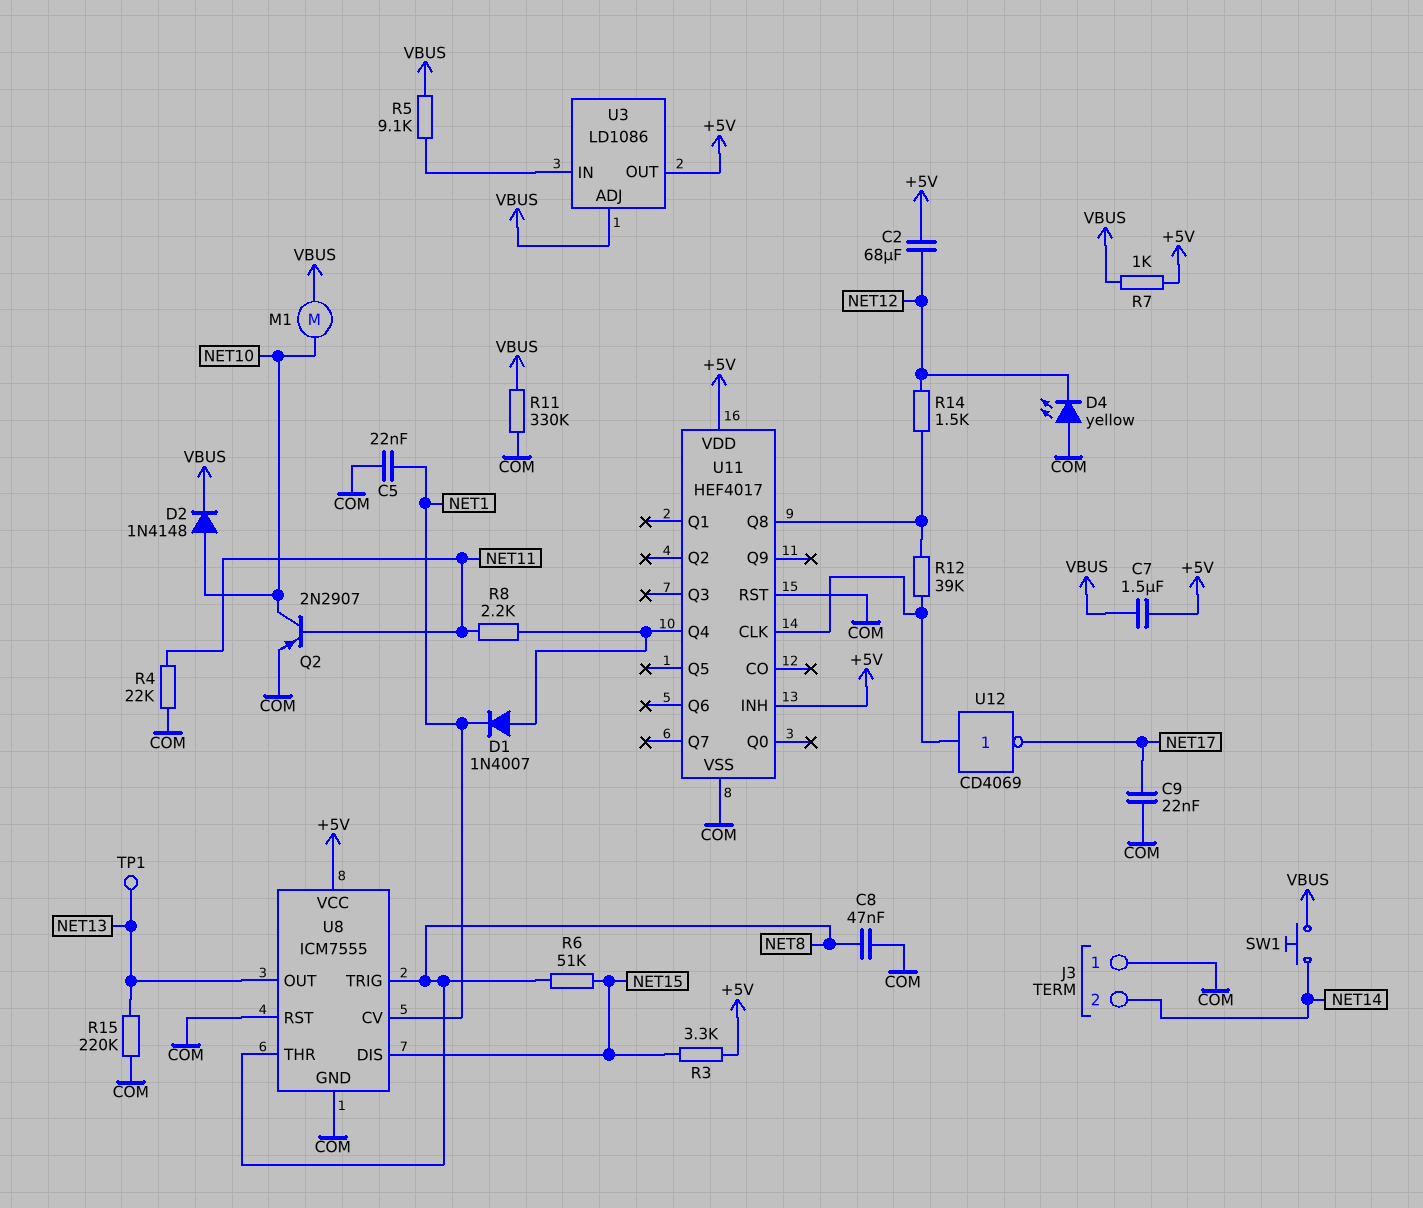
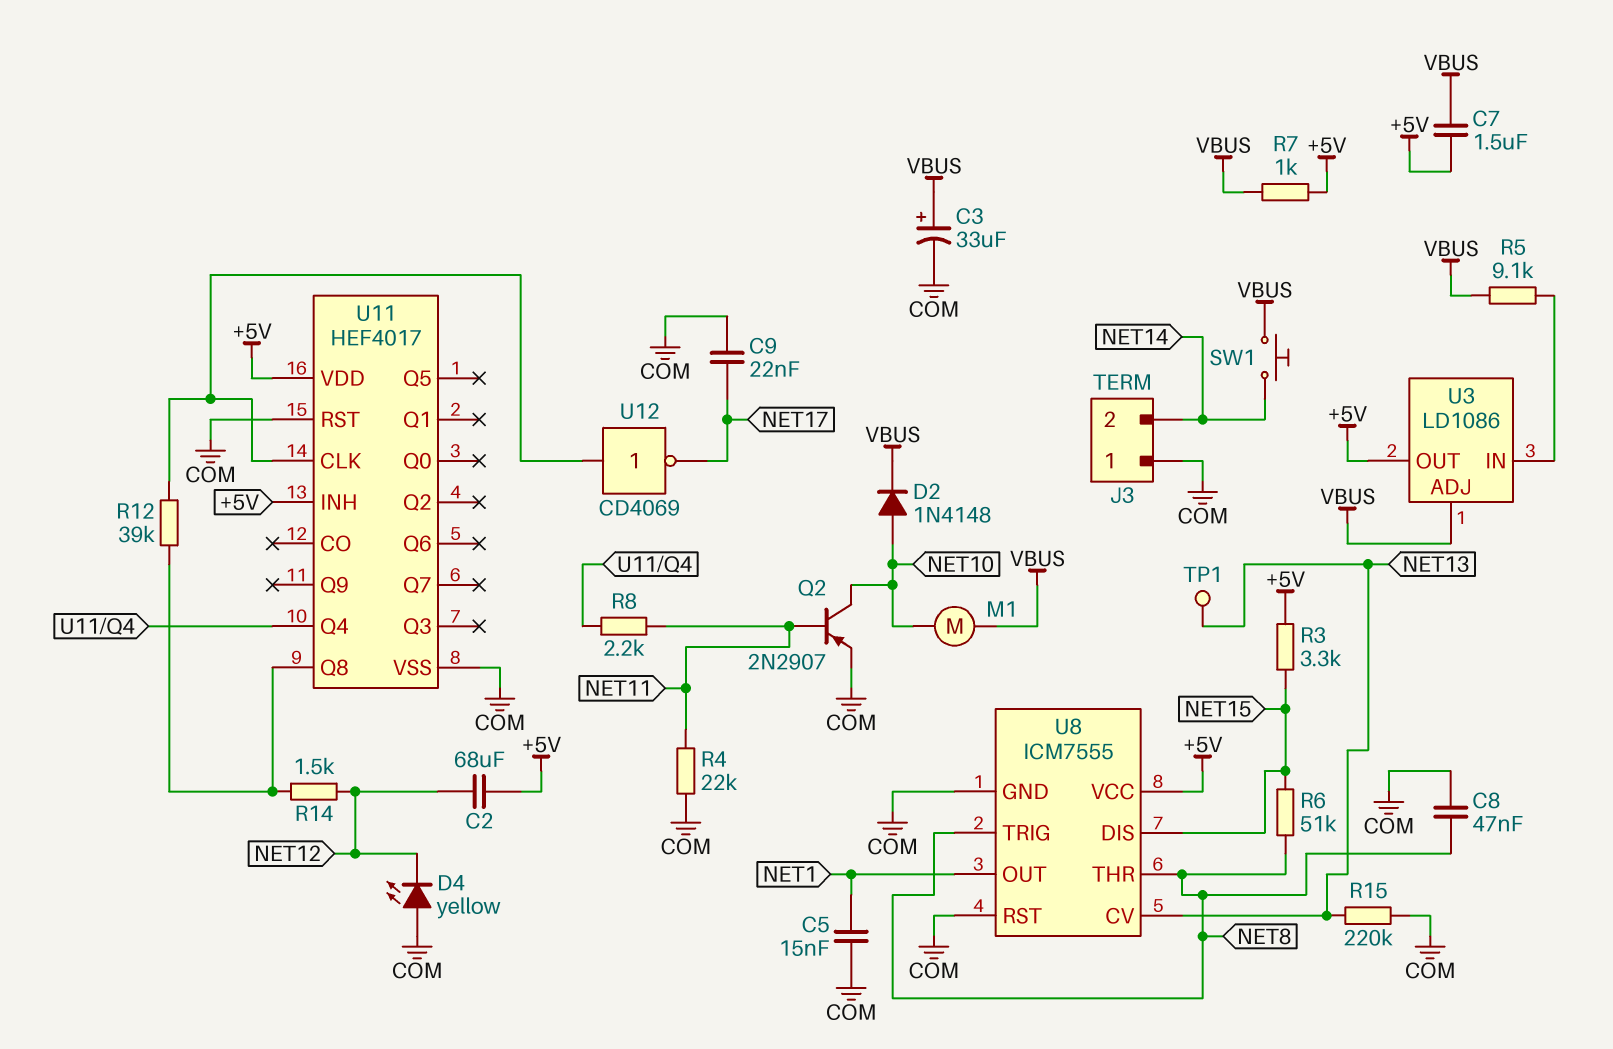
C3: none -> 33uF (plus VBUS, minus COM)
C5: 22nF (COM, NET1) -> 15nF (COM, NET1)
D1: diode 1N4007 (A U11/Q4, K NET1) -> none
R11: 330k (COM, VBUS) -> none
U8 pin CV: NET1 -> NET13
U8 pin OUT: NET13 -> NET1

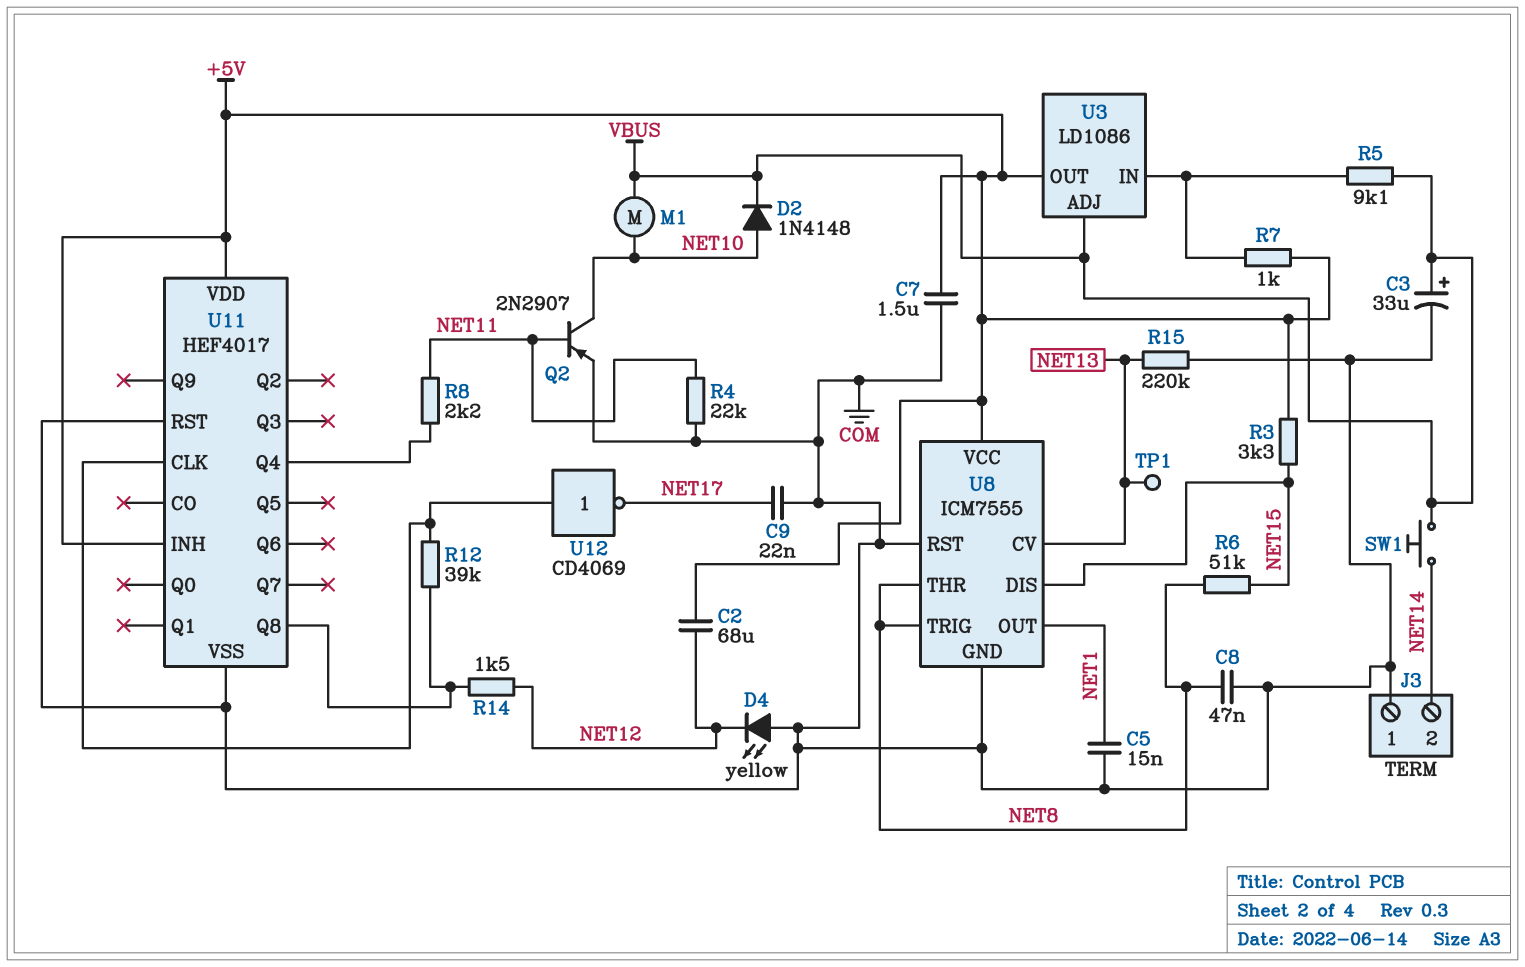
C7: 1.5uF (+5V, VBUS) -> 1.5uF (+5V, COM)
R7: 1k (+5V, VBUS) -> 1k (+5V, U3/IN)

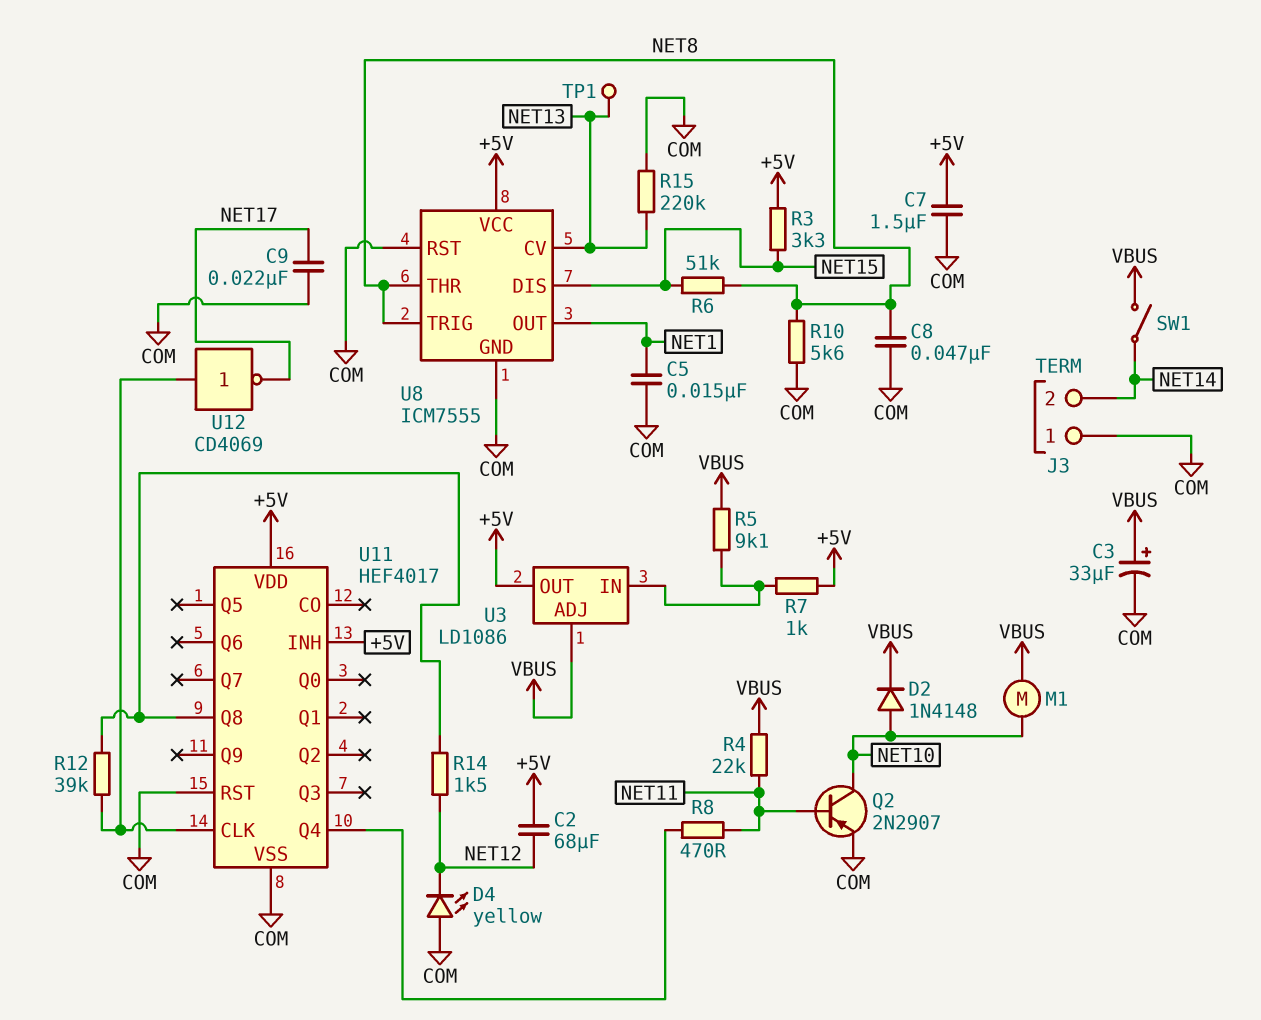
R4: 22k (COM, NET11) -> 22k (NET11, VBUS)
R8: 2.2k (NET11, U11/Q4) -> 470 (NET11, U11/Q4)
R10: none -> 5.6k (COM, NET8)
SW1: button (NET14, VBUS) -> switch (NET14, VBUS)

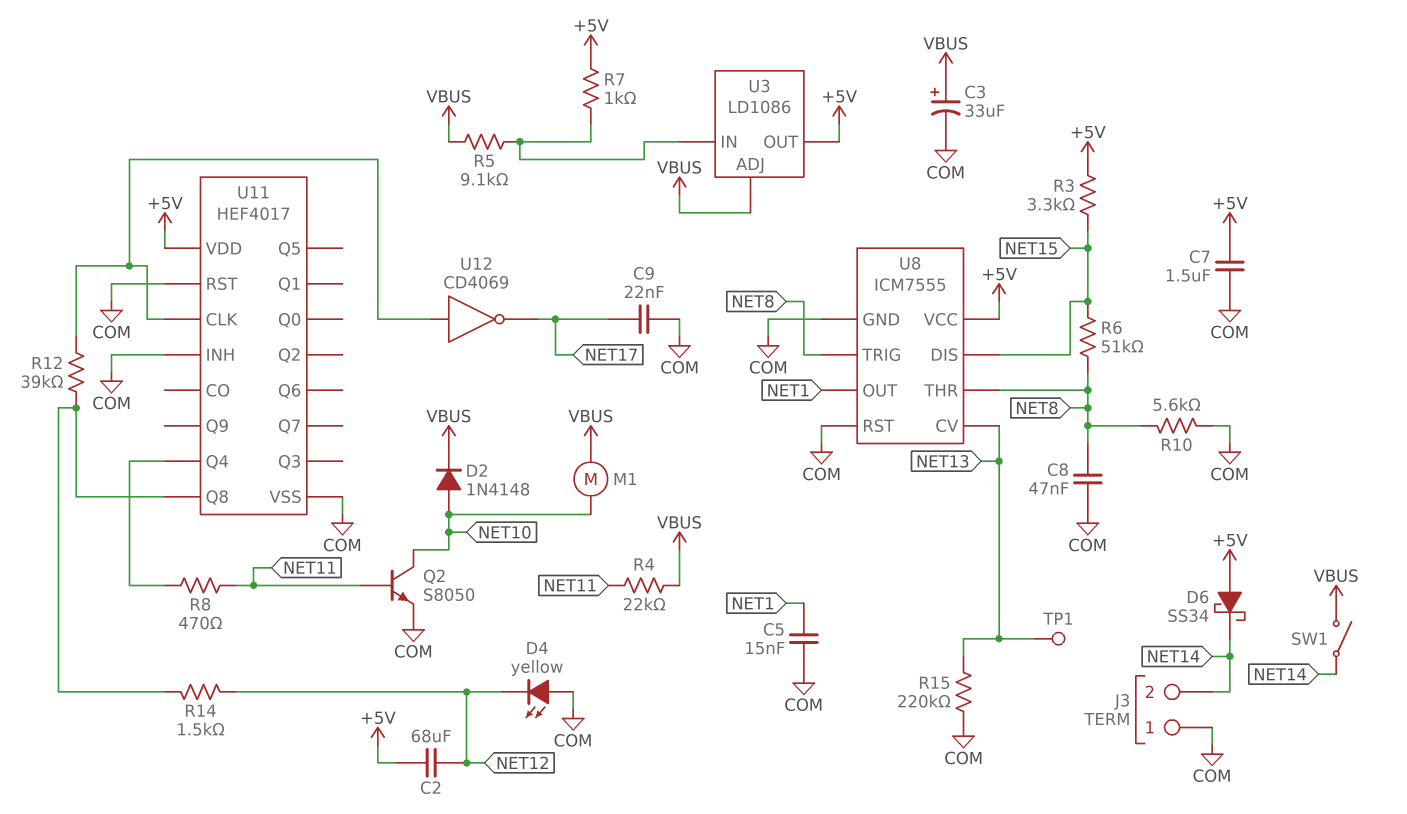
D6: none -> schottky SS34 (A +5V, K NET14)
Q2: PNP 2N2907 (B NET11, C NET10, E COM) -> NPN S8050 (B NET11, C NET10, E COM)
U11 pin INH: +5V -> COM

